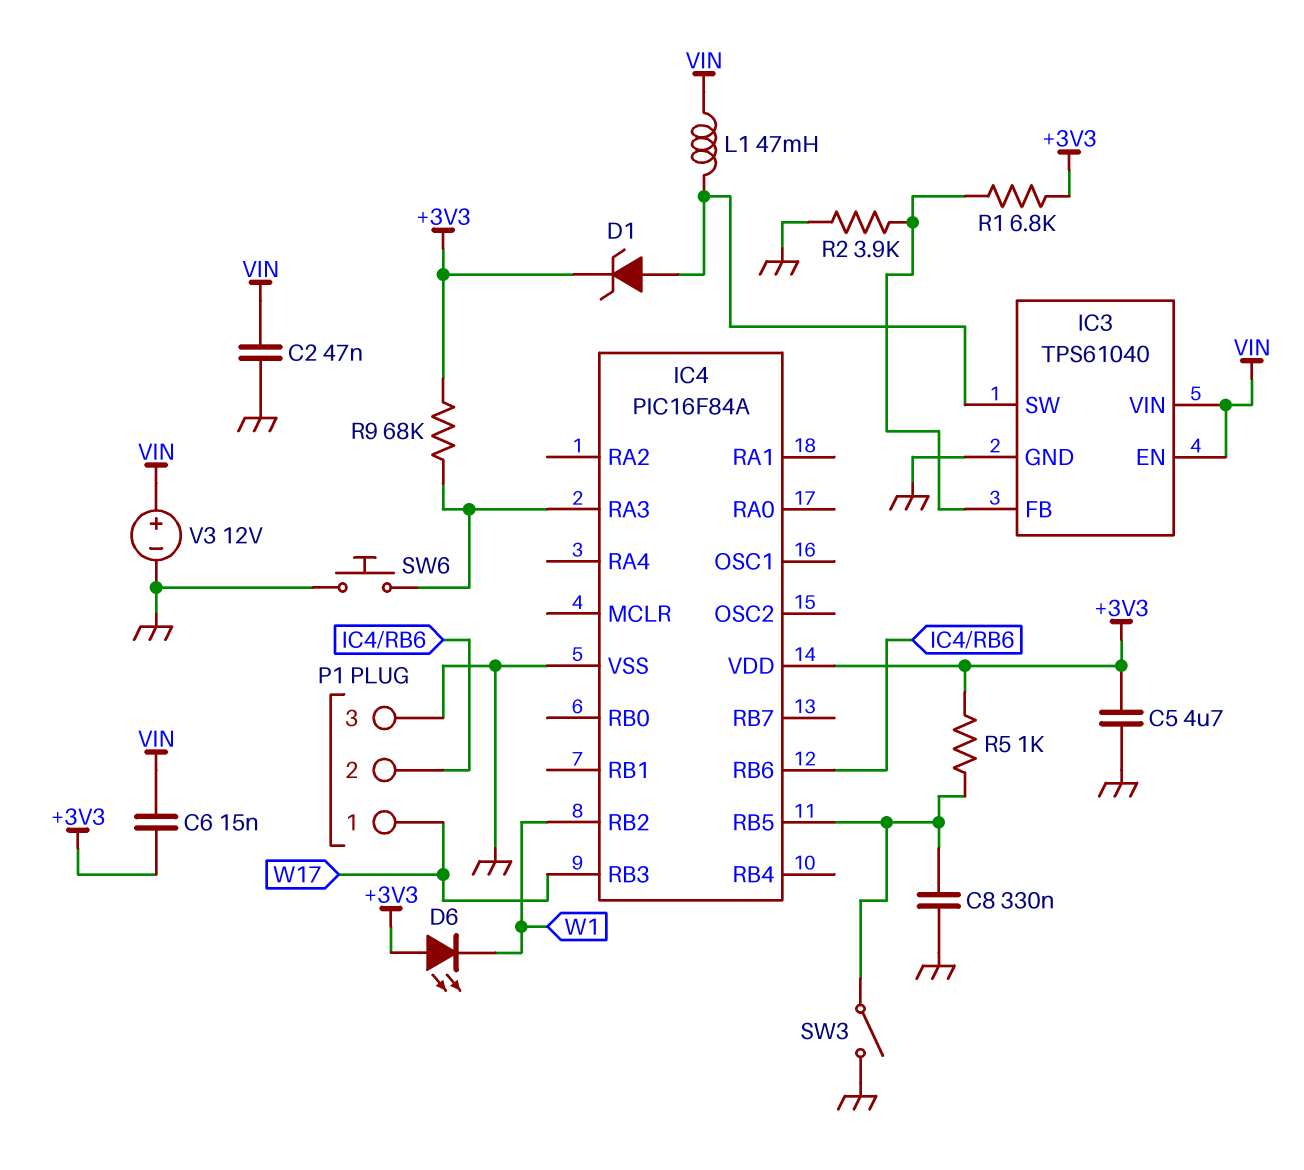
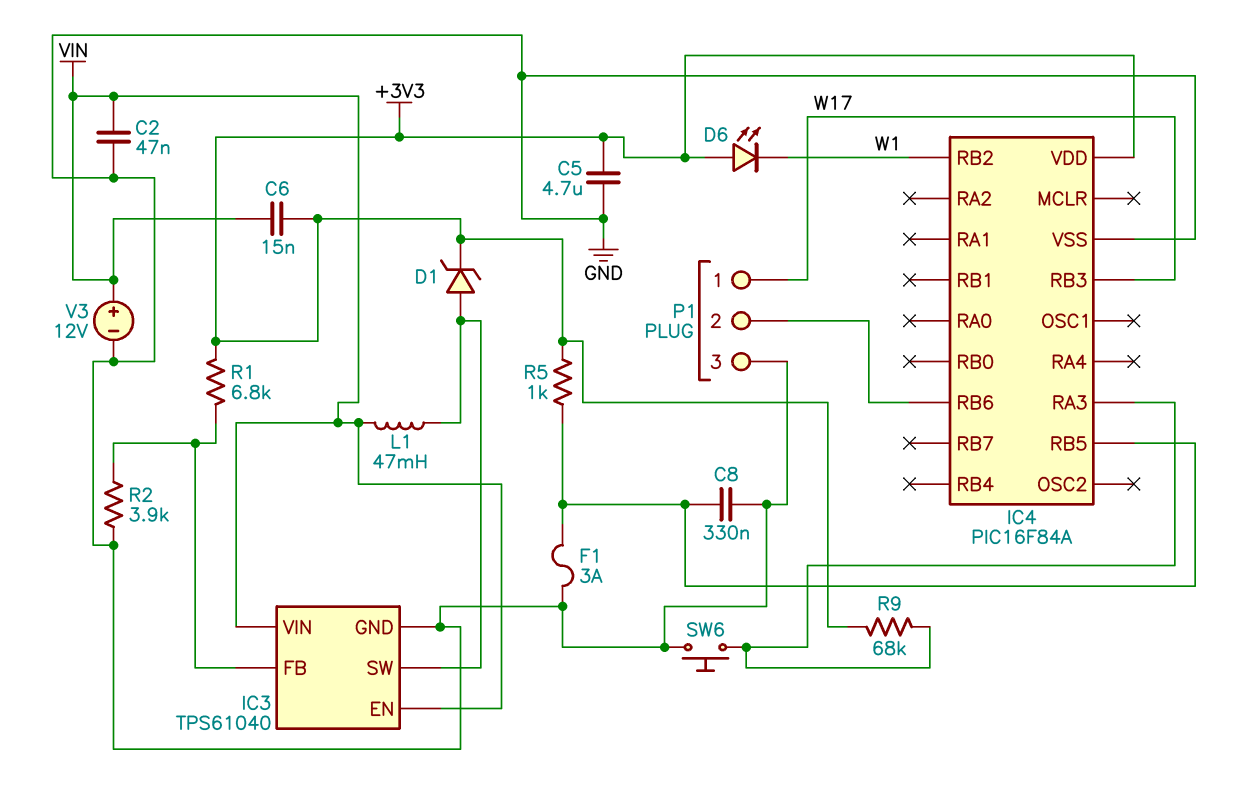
F1: none -> 3A (GND, IC4/RB5)
SW3: switch (GND, IC4/RB5) -> none

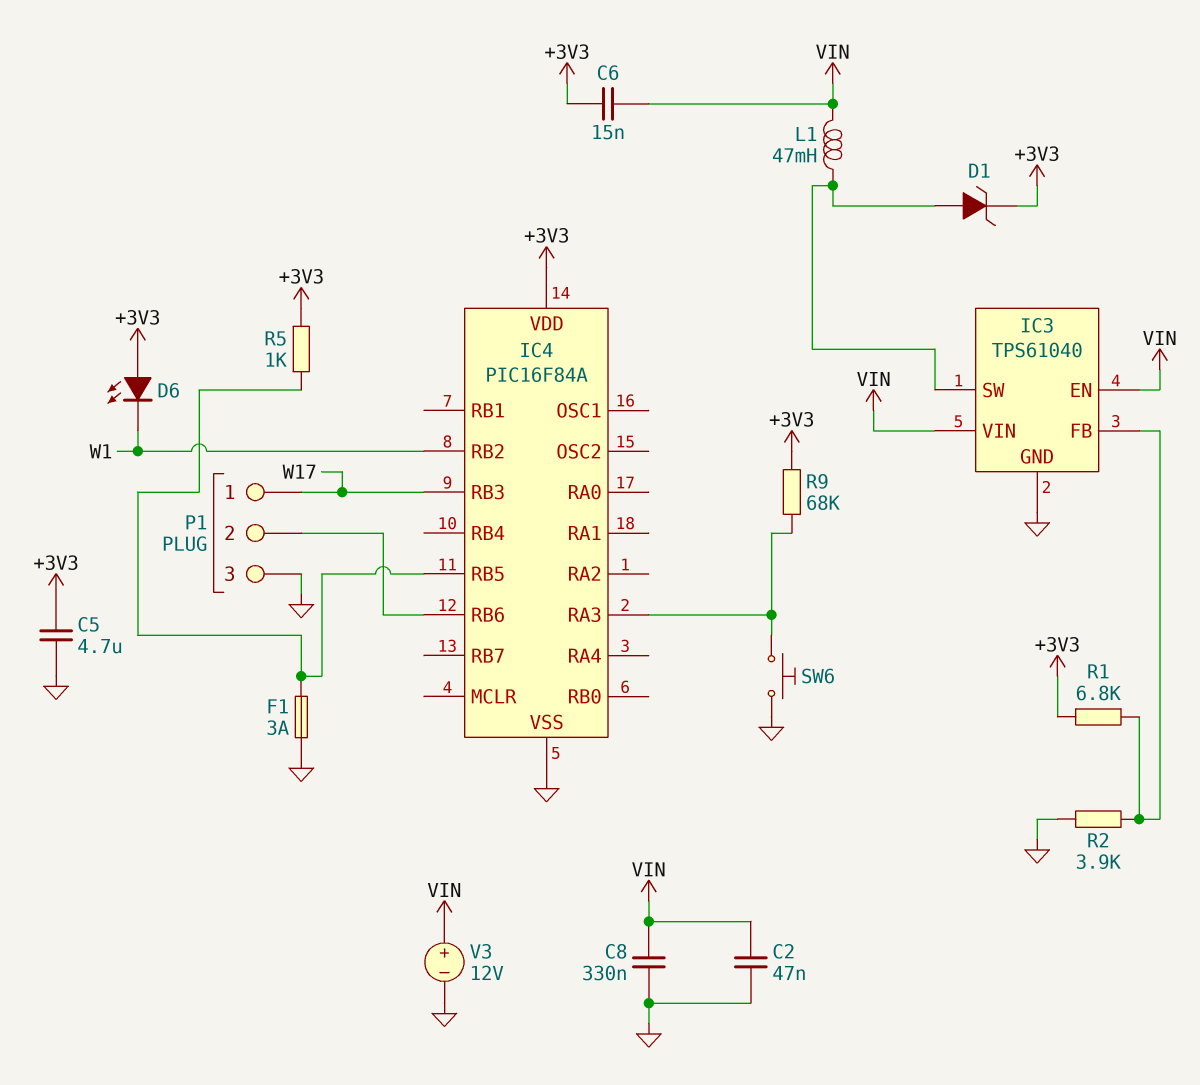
C8: 330nF (GND, IC4/RB5) -> 330nF (GND, VIN)

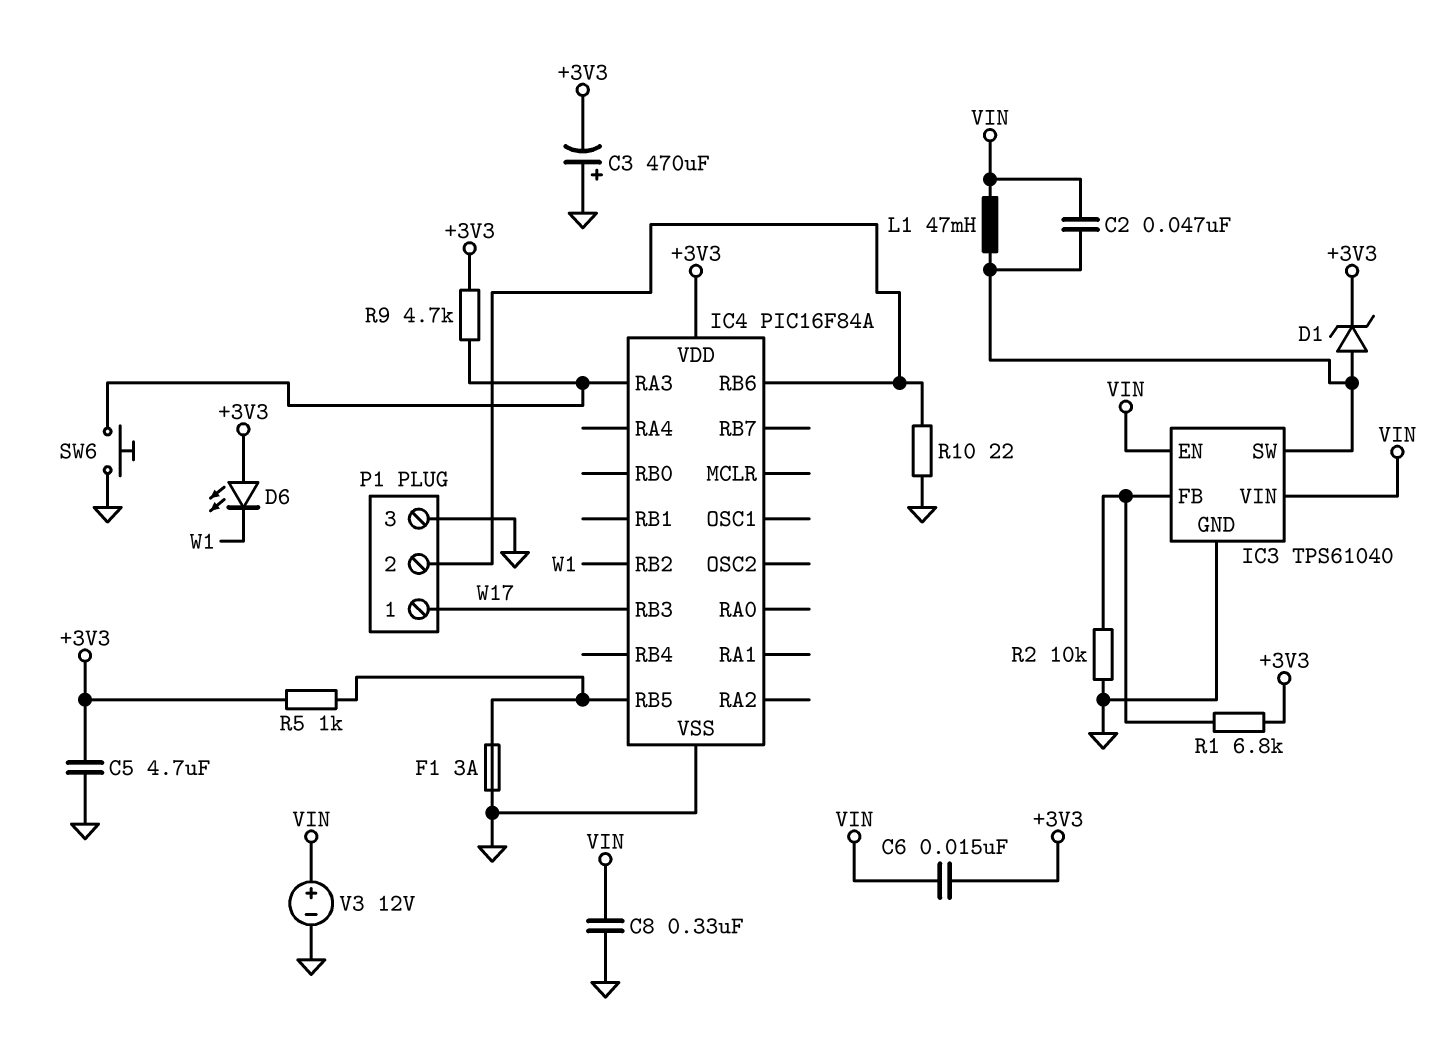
C2: 47nF (GND, VIN) -> 47nF (IC3/SW, VIN)
C3: none -> 470uF (plus GND, minus +3V3)
R2: 3.9k (GND, IC3/FB) -> 10k (GND, IC3/FB)
R9: 68k (+3V3, IC4/RA3) -> 4.7k (+3V3, IC4/RA3)
R10: none -> 22 (GND, IC4/RB6)

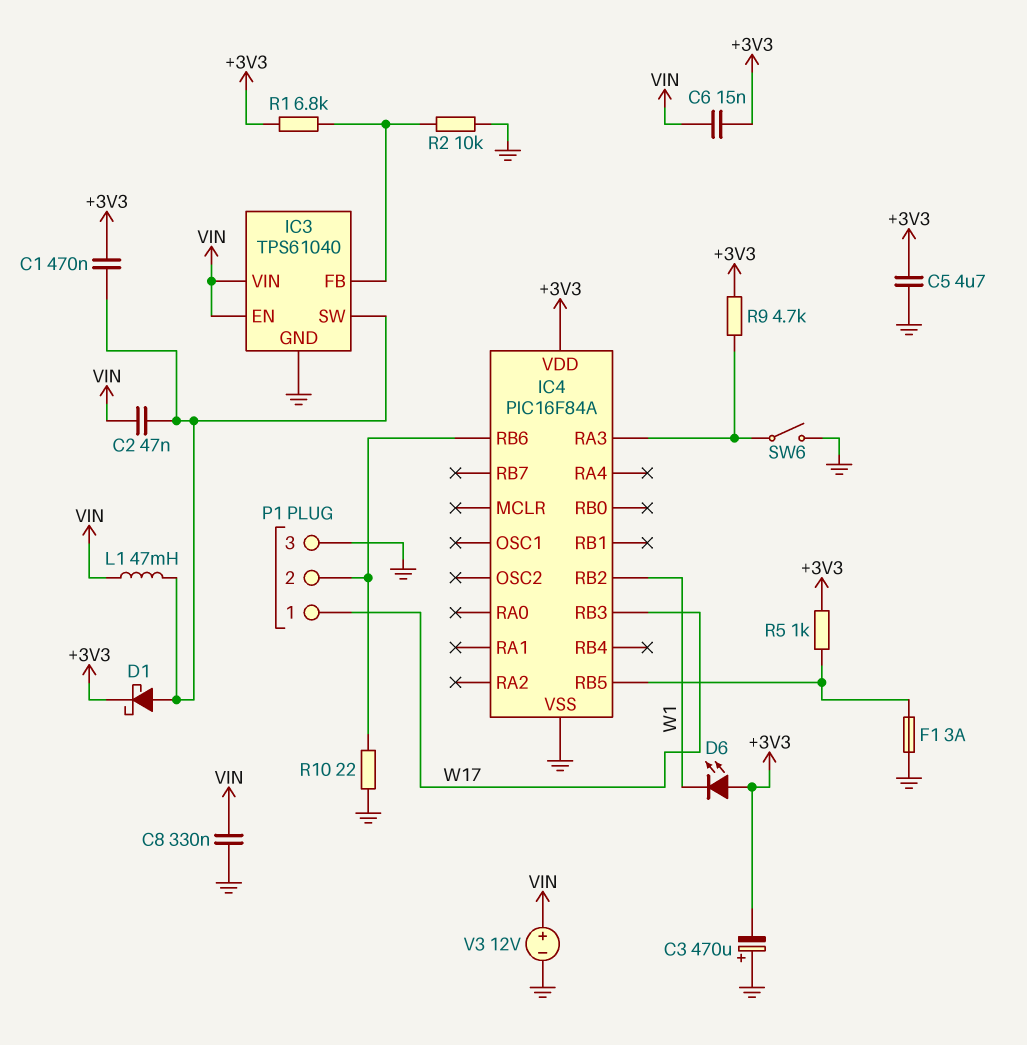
C1: none -> 470nF (+3V3, IC3/SW)
D1: zener (A IC3/SW, K +3V3) -> schottky (A IC3/SW, K +3V3)
SW6: button (GND, IC4/RA3) -> switch (GND, IC4/RA3)

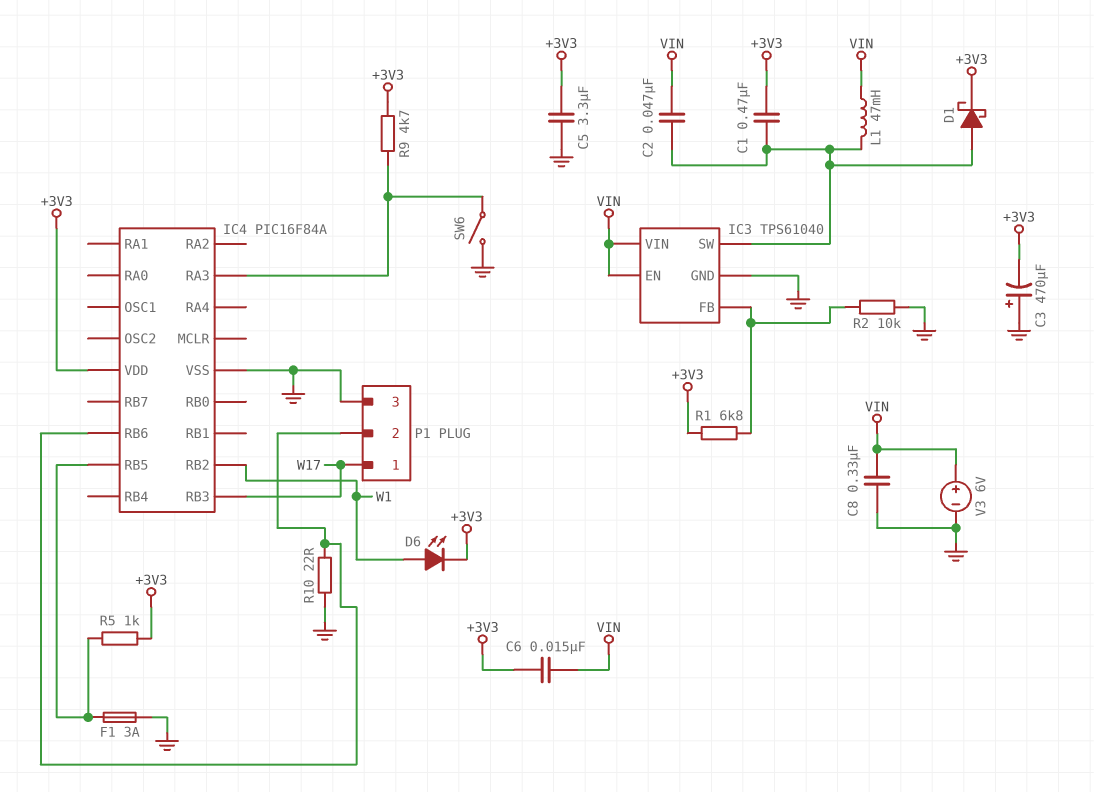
C5: 4.7uF (+3V3, GND) -> 3.3uF (+3V3, GND)
D6: LED (A +3V3, K W1) -> LED (A W1, K +3V3)
V3: 12V (plus VIN, minus GND) -> 6V (plus VIN, minus GND)

